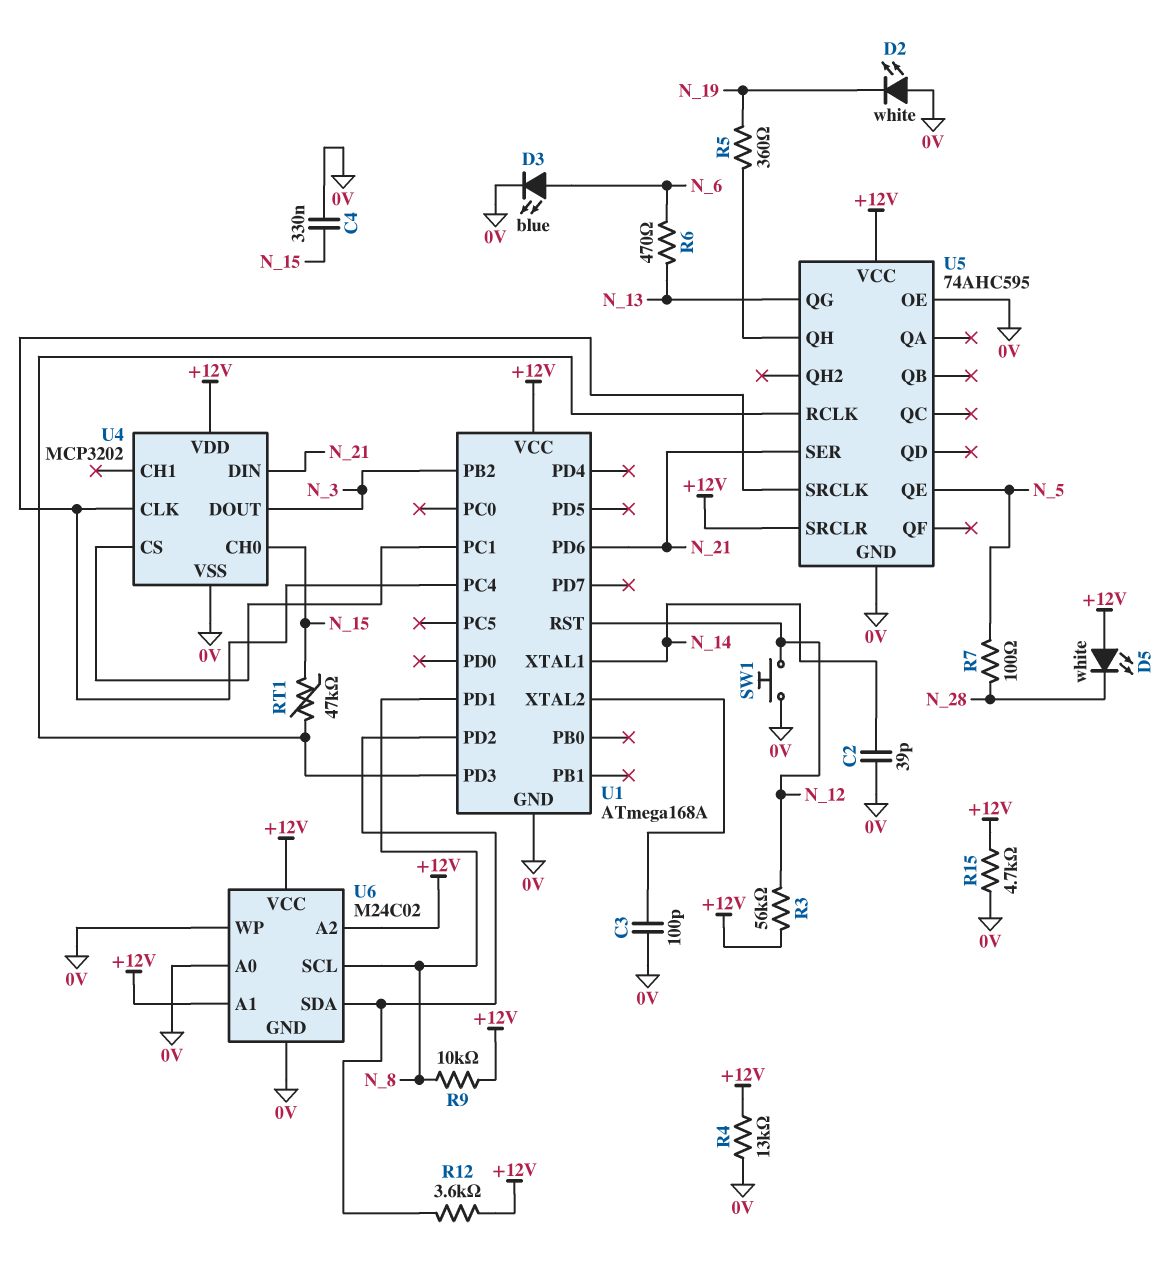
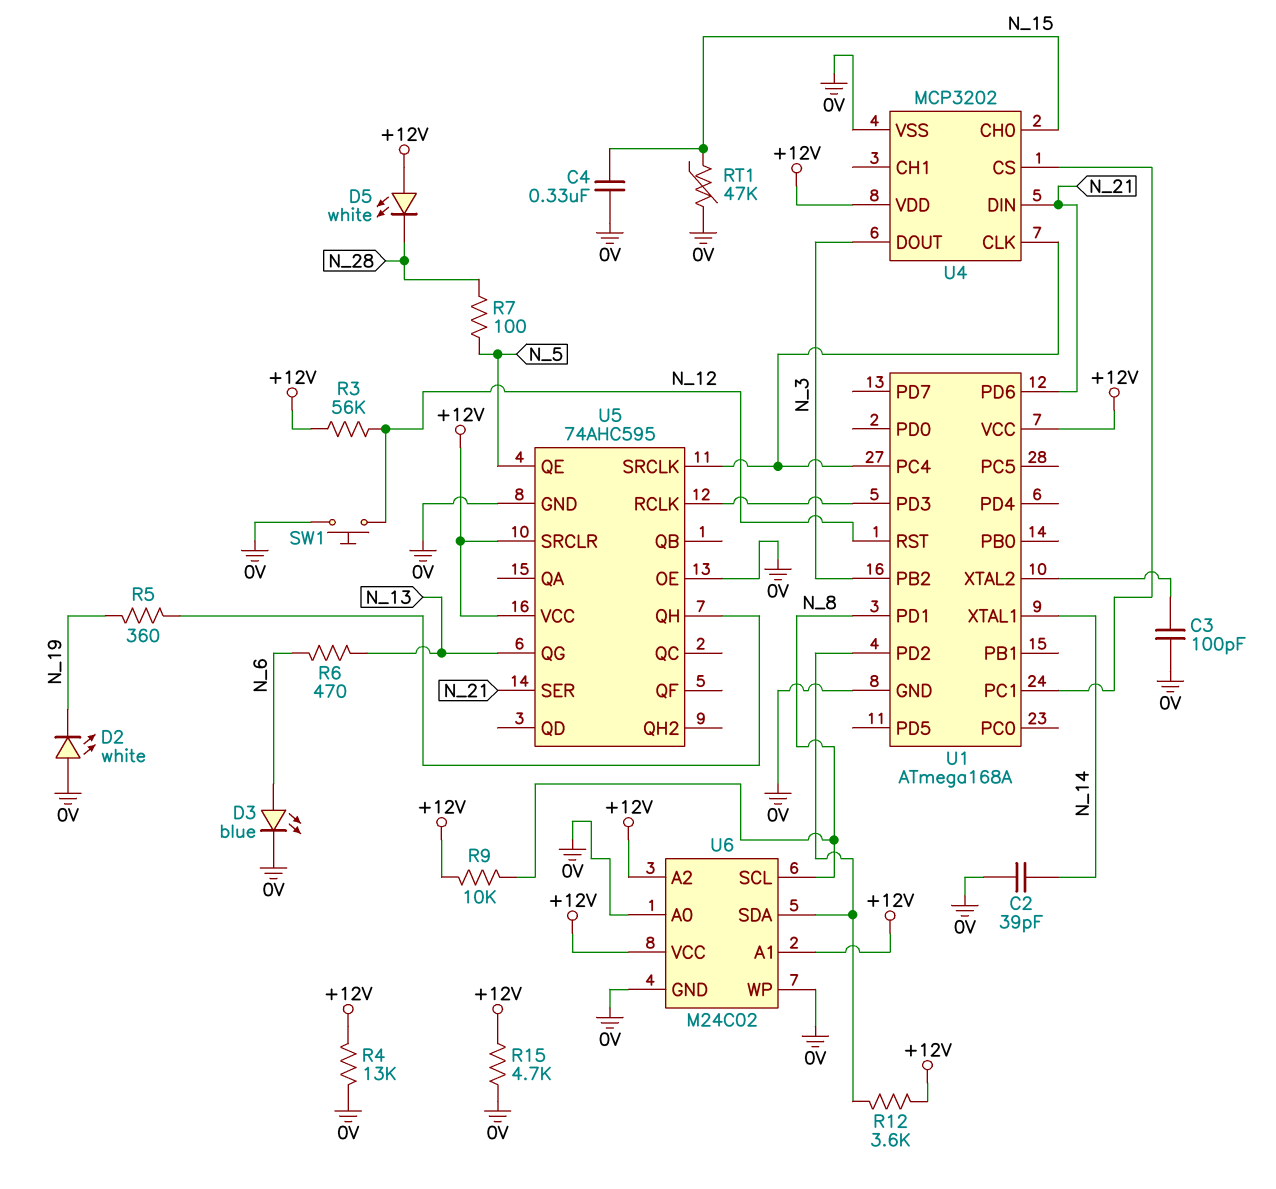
RT1: 47k (N_15, U1/PD3) -> 47k (0V, N_15)

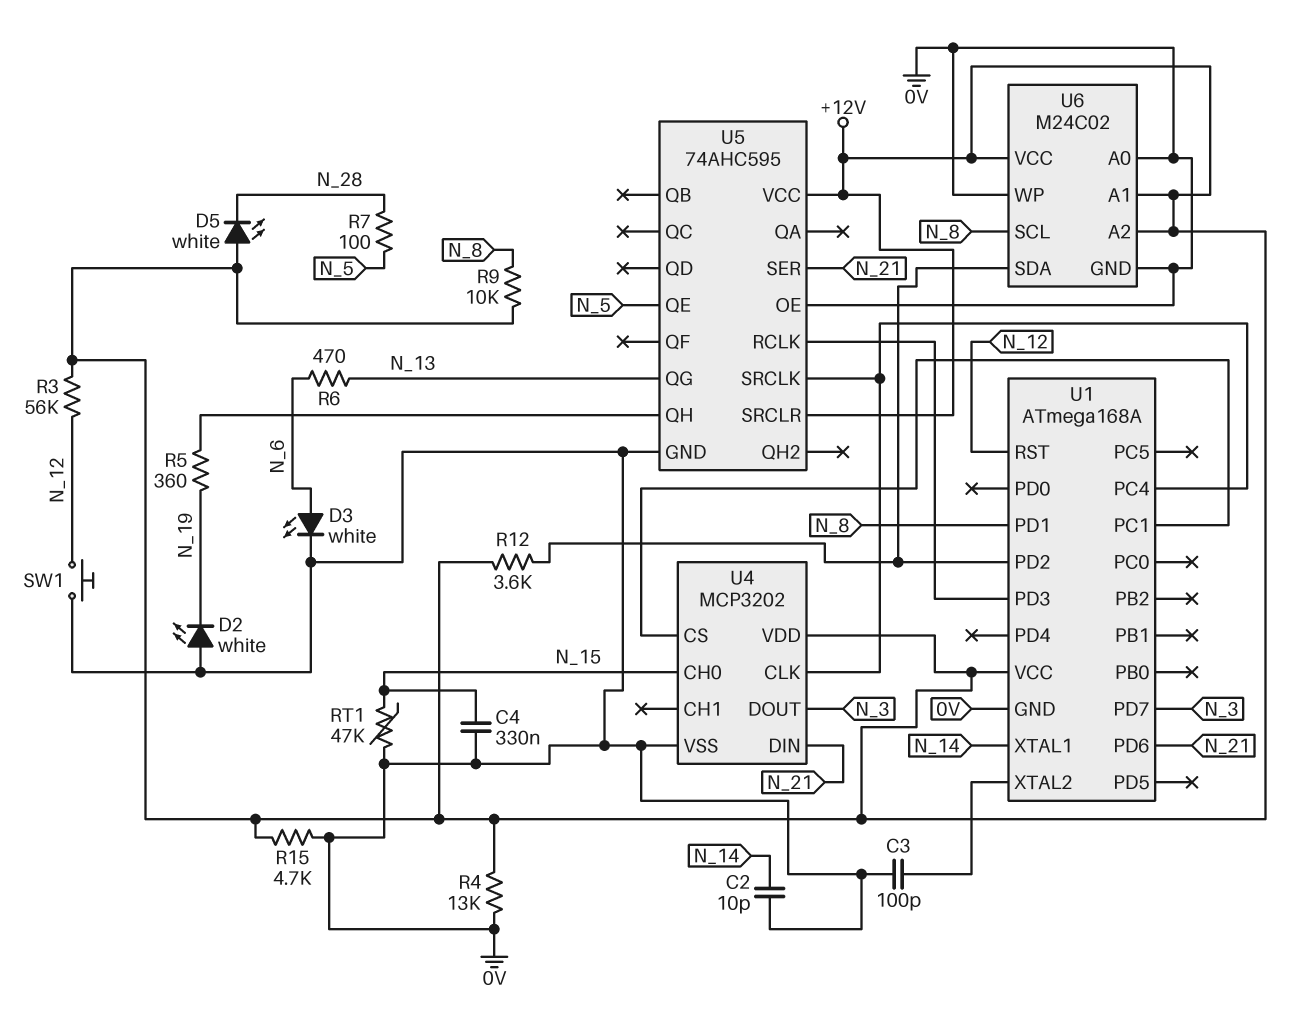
C2: 39pF (0V, N_14) -> 10pF (0V, N_14)
D3: LED blue (A N_6, K 0V) -> LED white (A N_6, K 0V)
U1 pin PB2: N_3 -> none
U1 pin PD7: none -> N_3

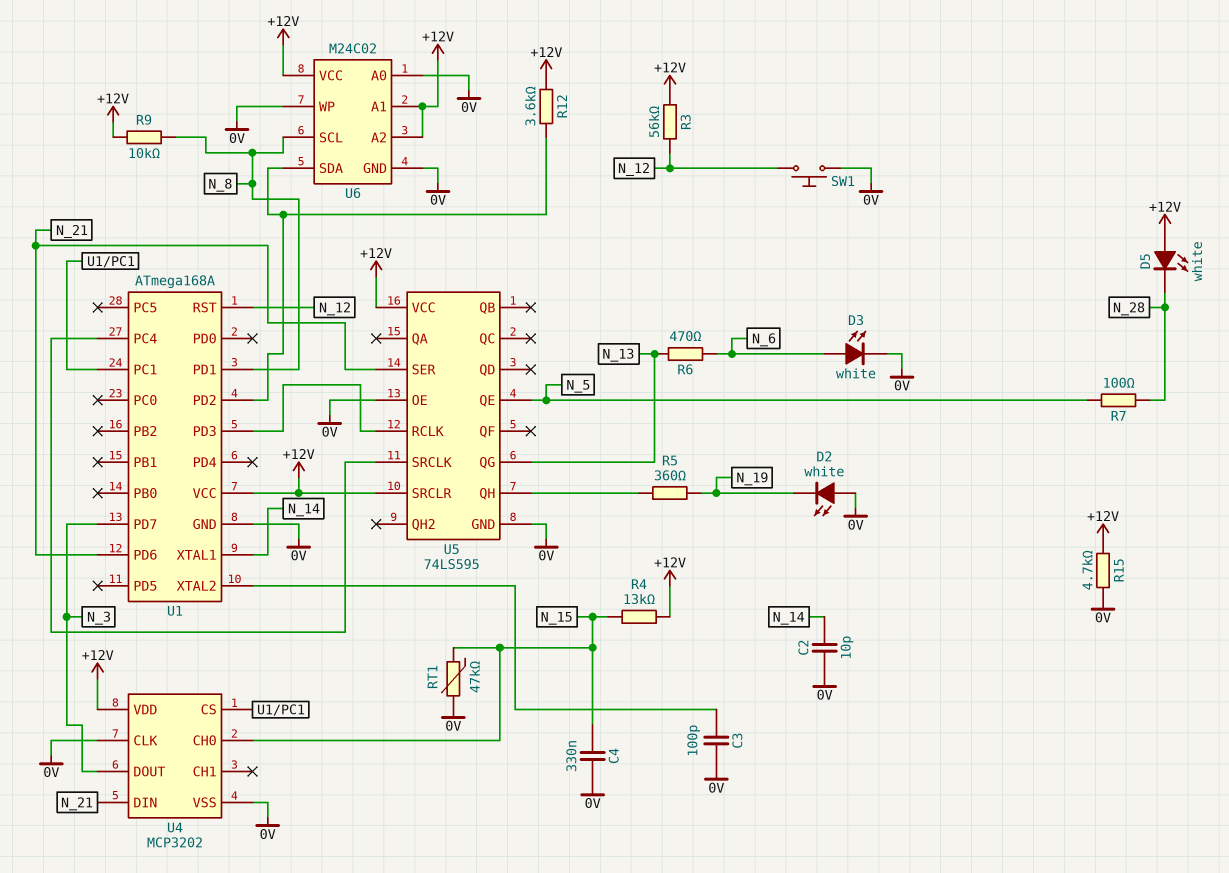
R4: 13k (+12V, 0V) -> 13k (+12V, N_15)
U4 pin CLK: U1/PC4 -> 0V
U5: 74AHC595 -> 74LS595

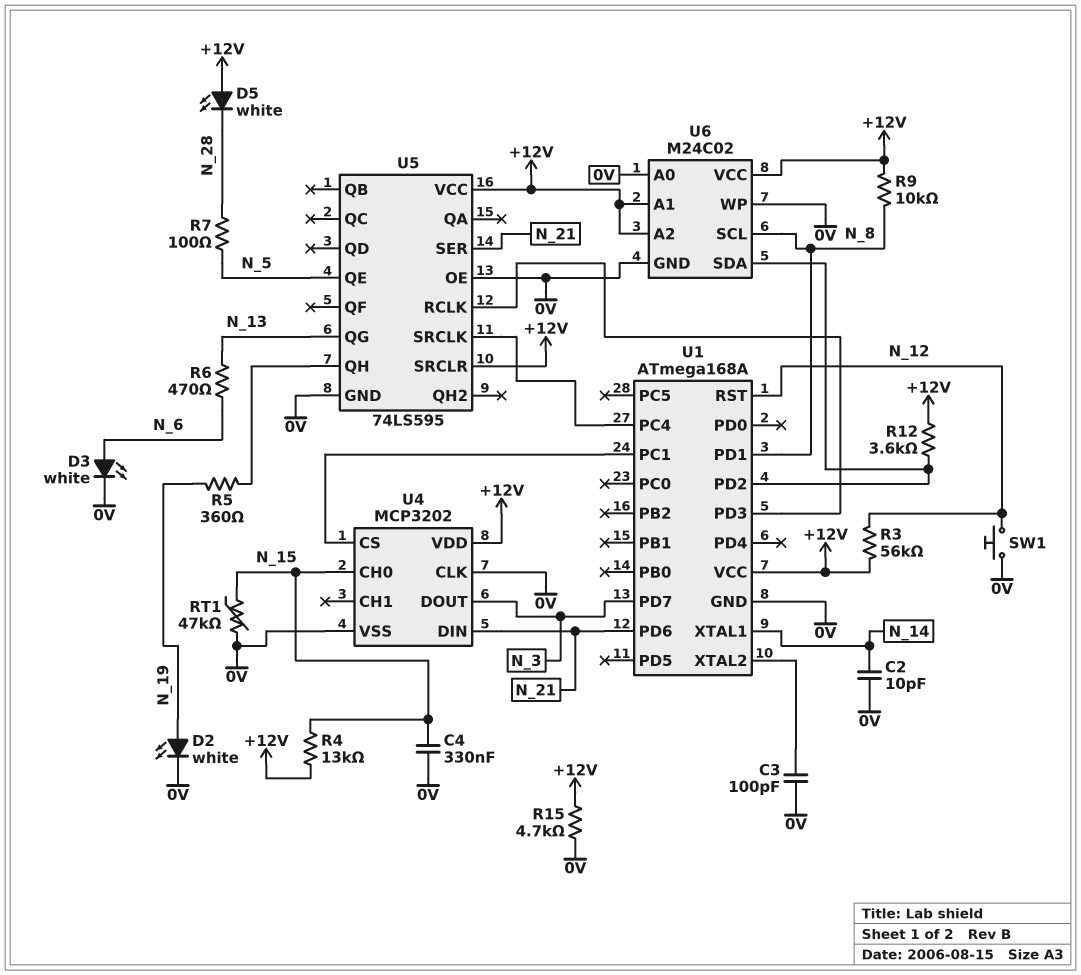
D2: LED white (A 0V, K N_19) -> LED white (A N_19, K 0V)

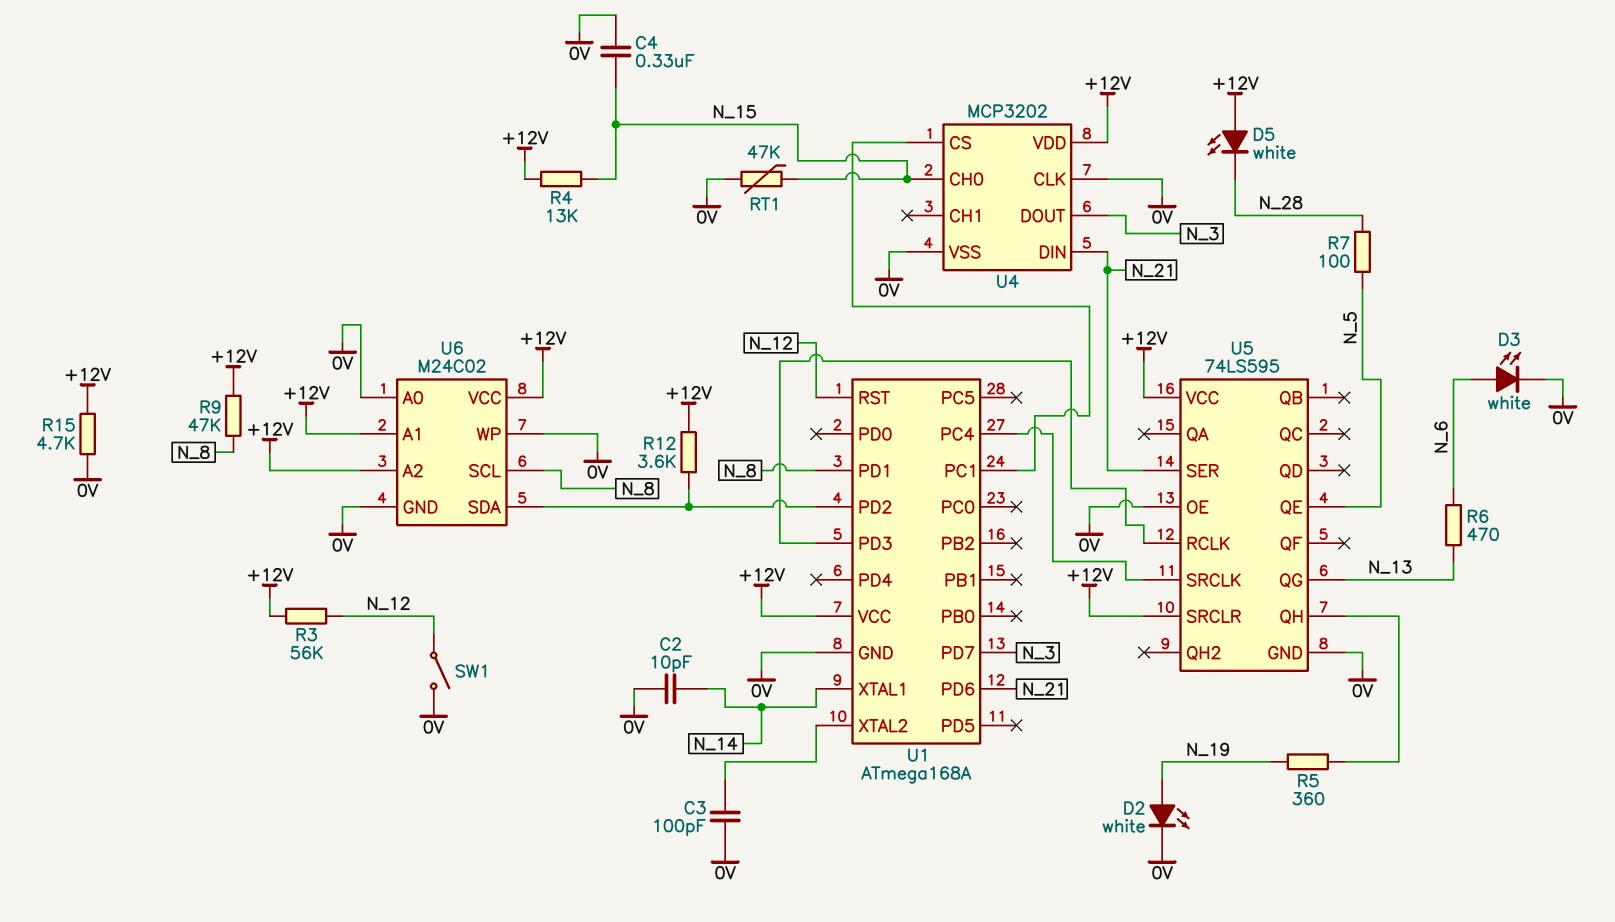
R9: 10k (+12V, N_8) -> 47k (+12V, N_8)
SW1: button (0V, N_12) -> switch (0V, N_12)

